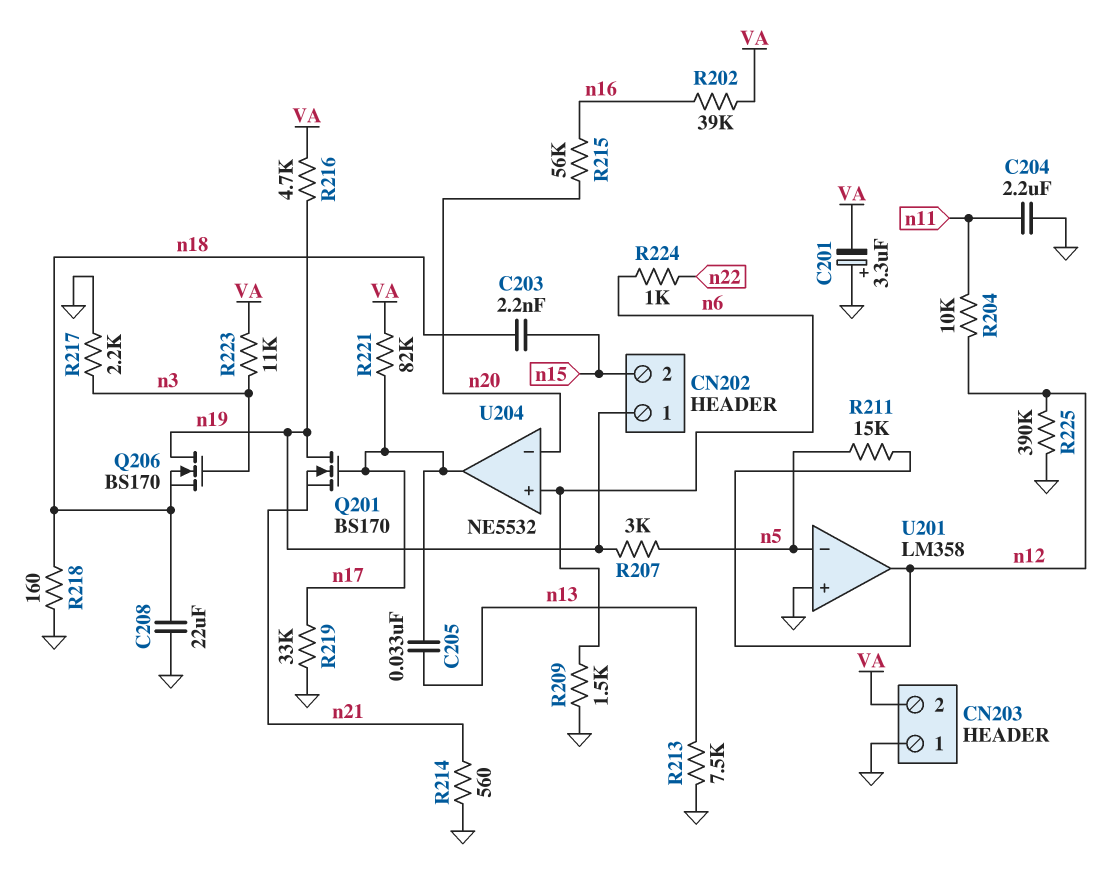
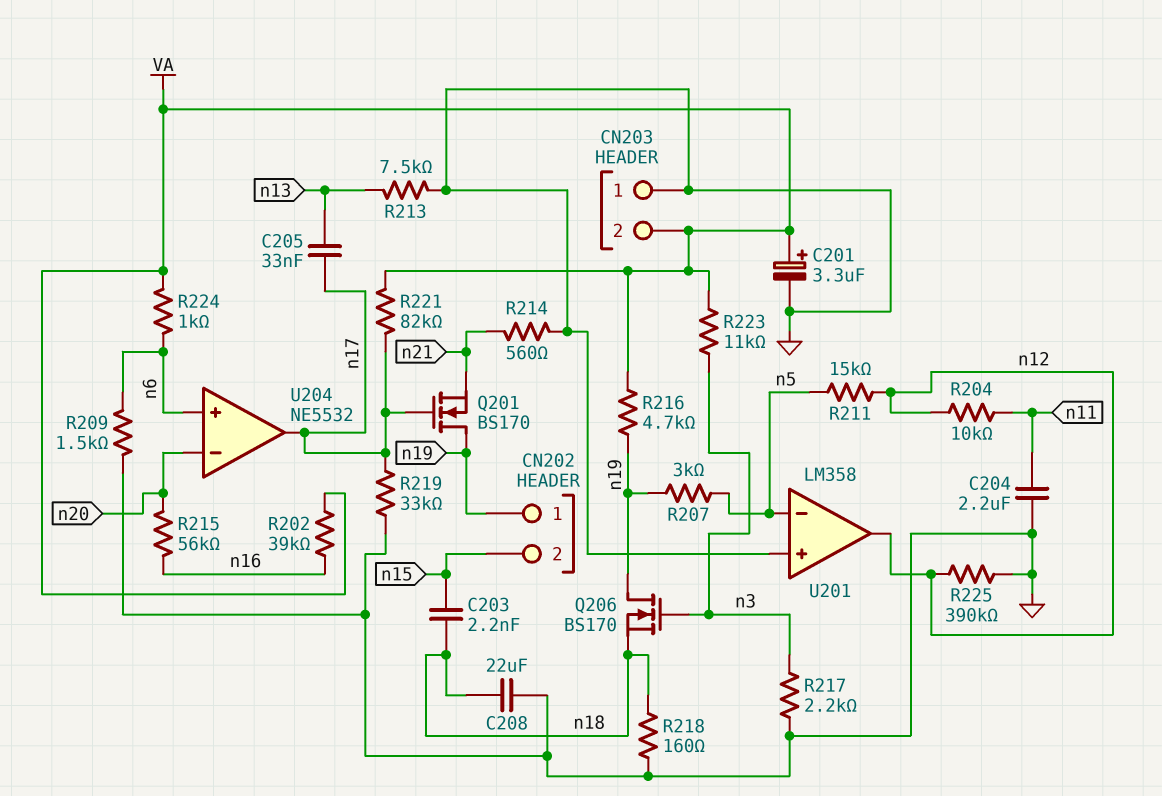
C201: 3.3uF (plus GND, minus VA) -> 3.3uF (plus VA, minus GND)
R224: 1k (n6, n22) -> 1k (VA, n6)

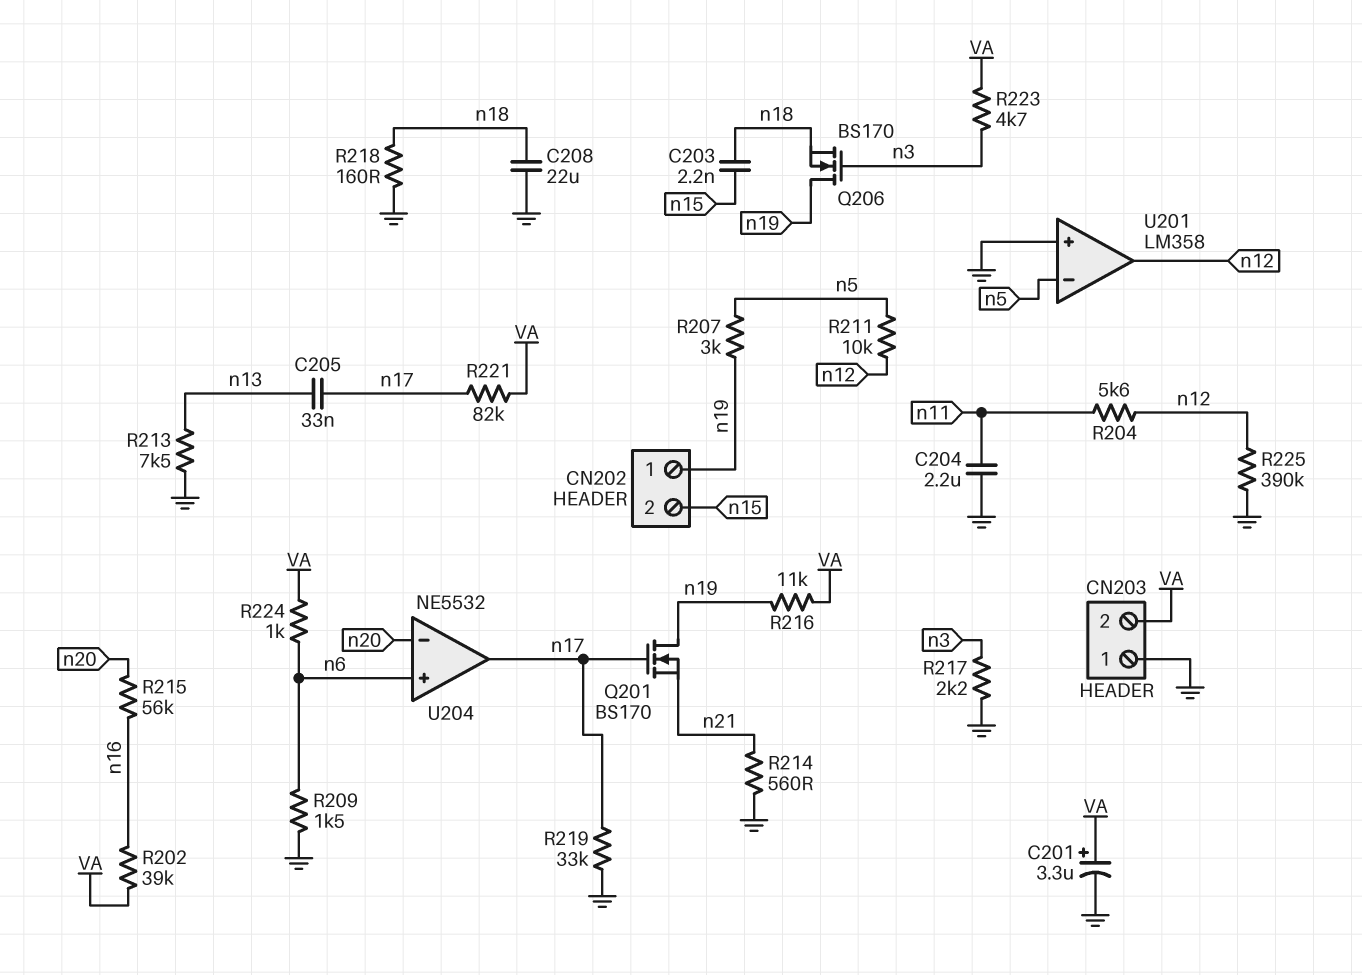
R204: 10k (n11, n12) -> 5.6k (n11, n12)
R211: 15k (n5, n12) -> 10k (n5, n12)
R216: 4.7k (VA, n19) -> 11k (VA, n19)
R223: 11k (VA, n3) -> 4.7k (VA, n3)

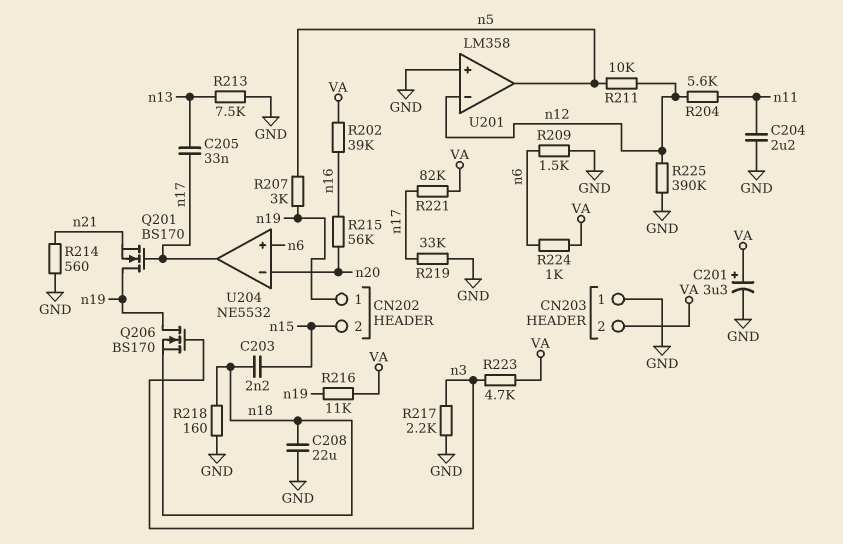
U201 pin in-: n5 -> n12
U201 pin out: n12 -> n5

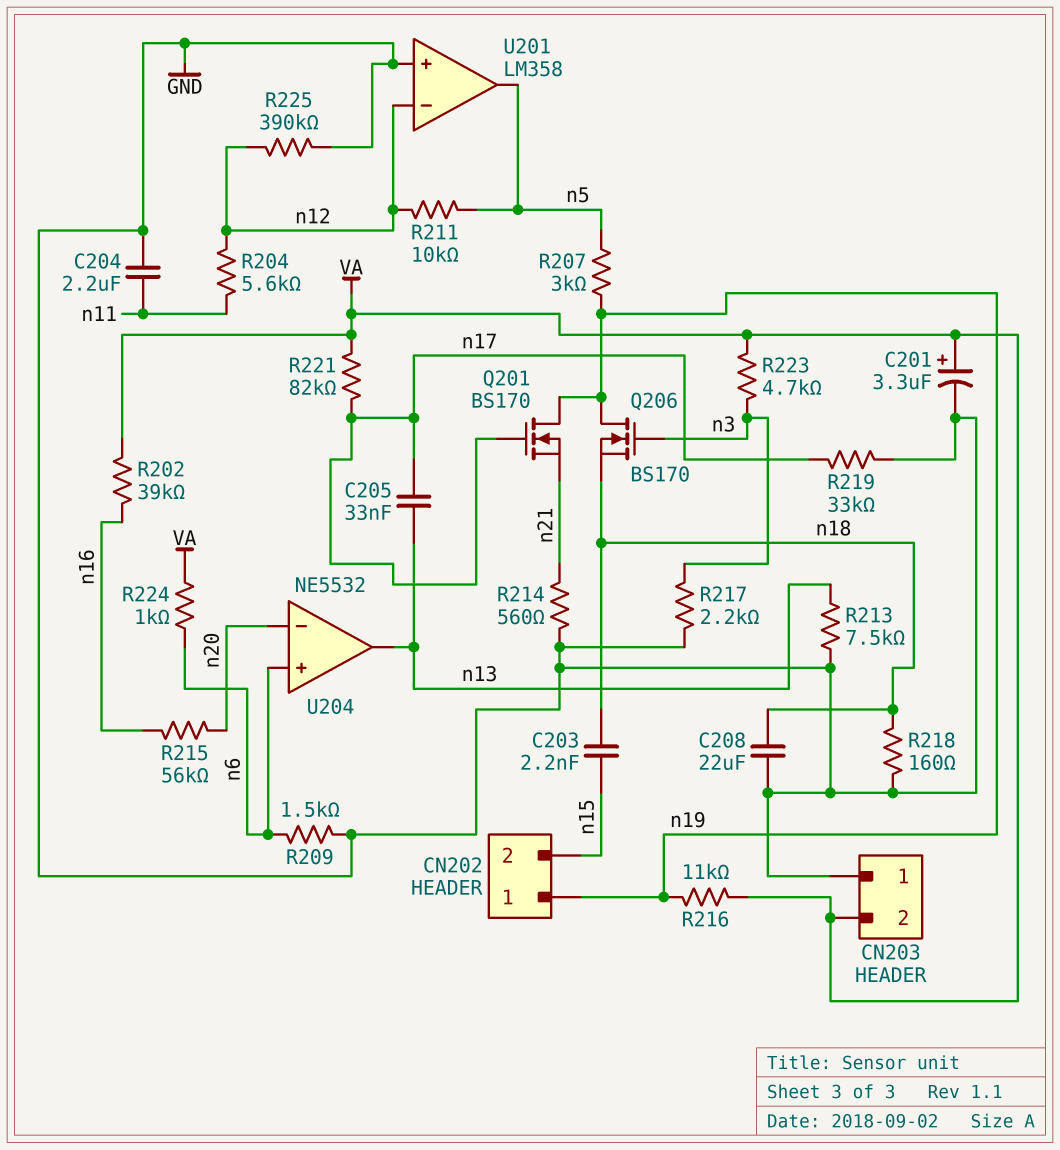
U204 pin out: n17 -> n13

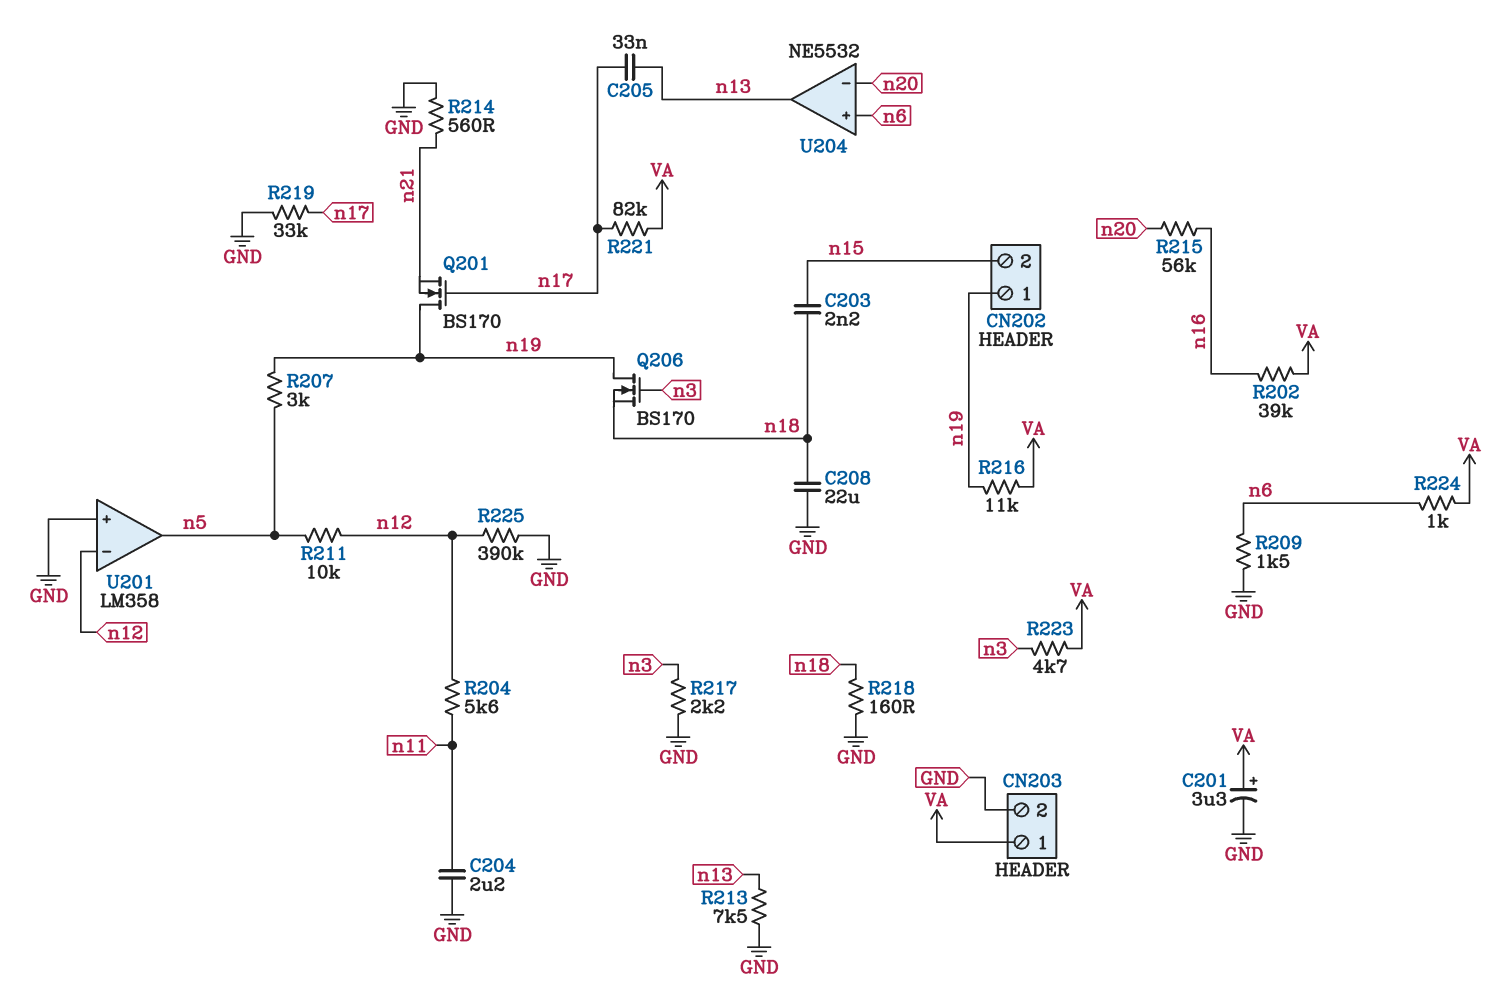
CN203 pin 1: GND -> VA
CN203 pin 2: VA -> GND

